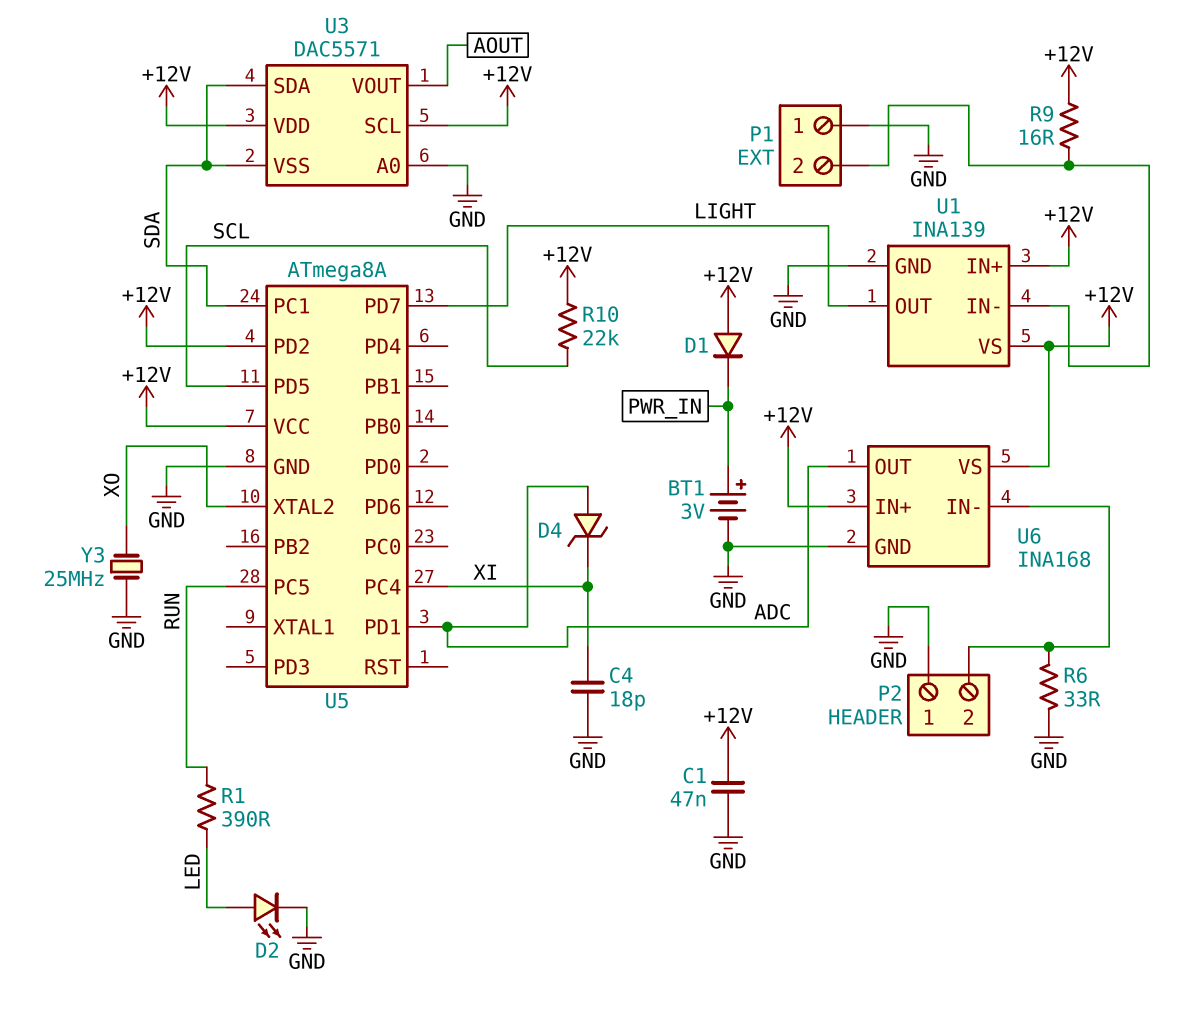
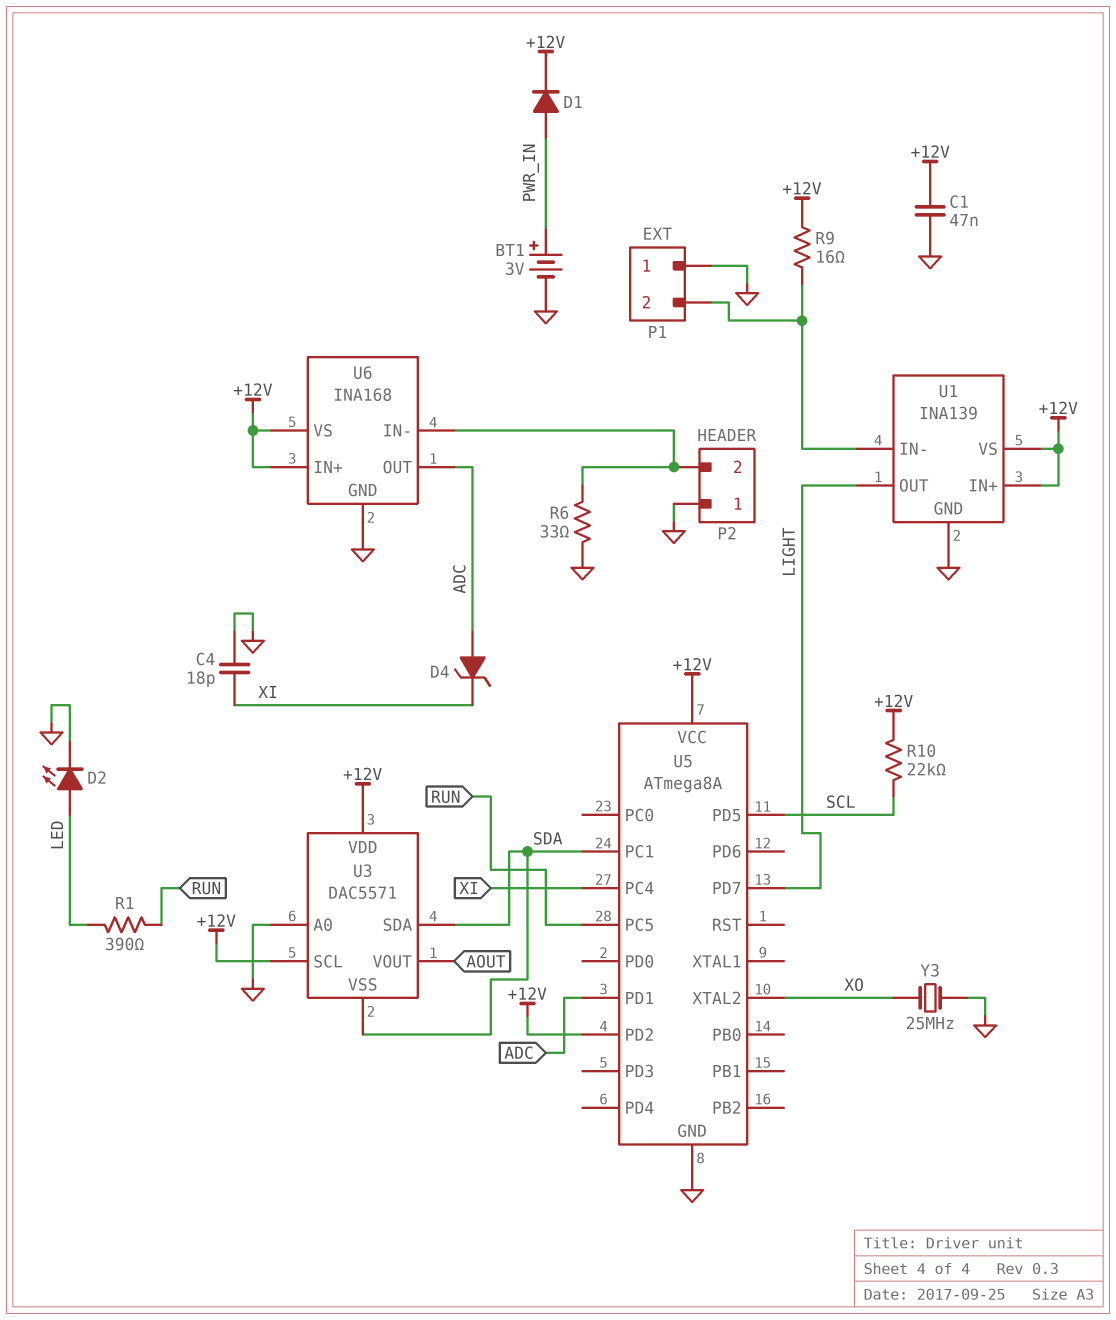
D1: diode (A +12V, K PWR_IN) -> diode (A PWR_IN, K +12V)

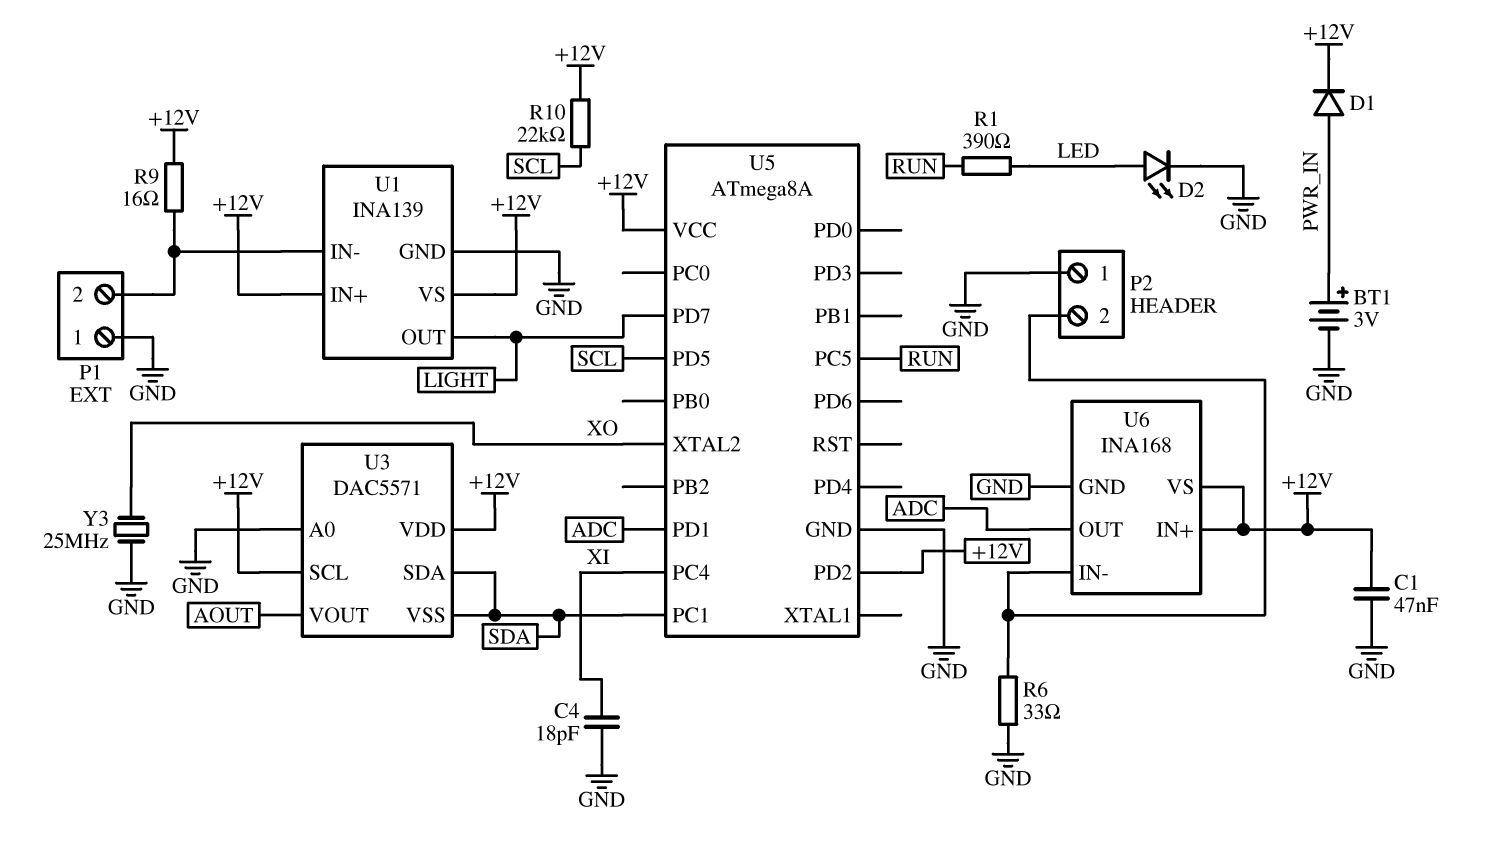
D4: zener (A ADC, K XI) -> none

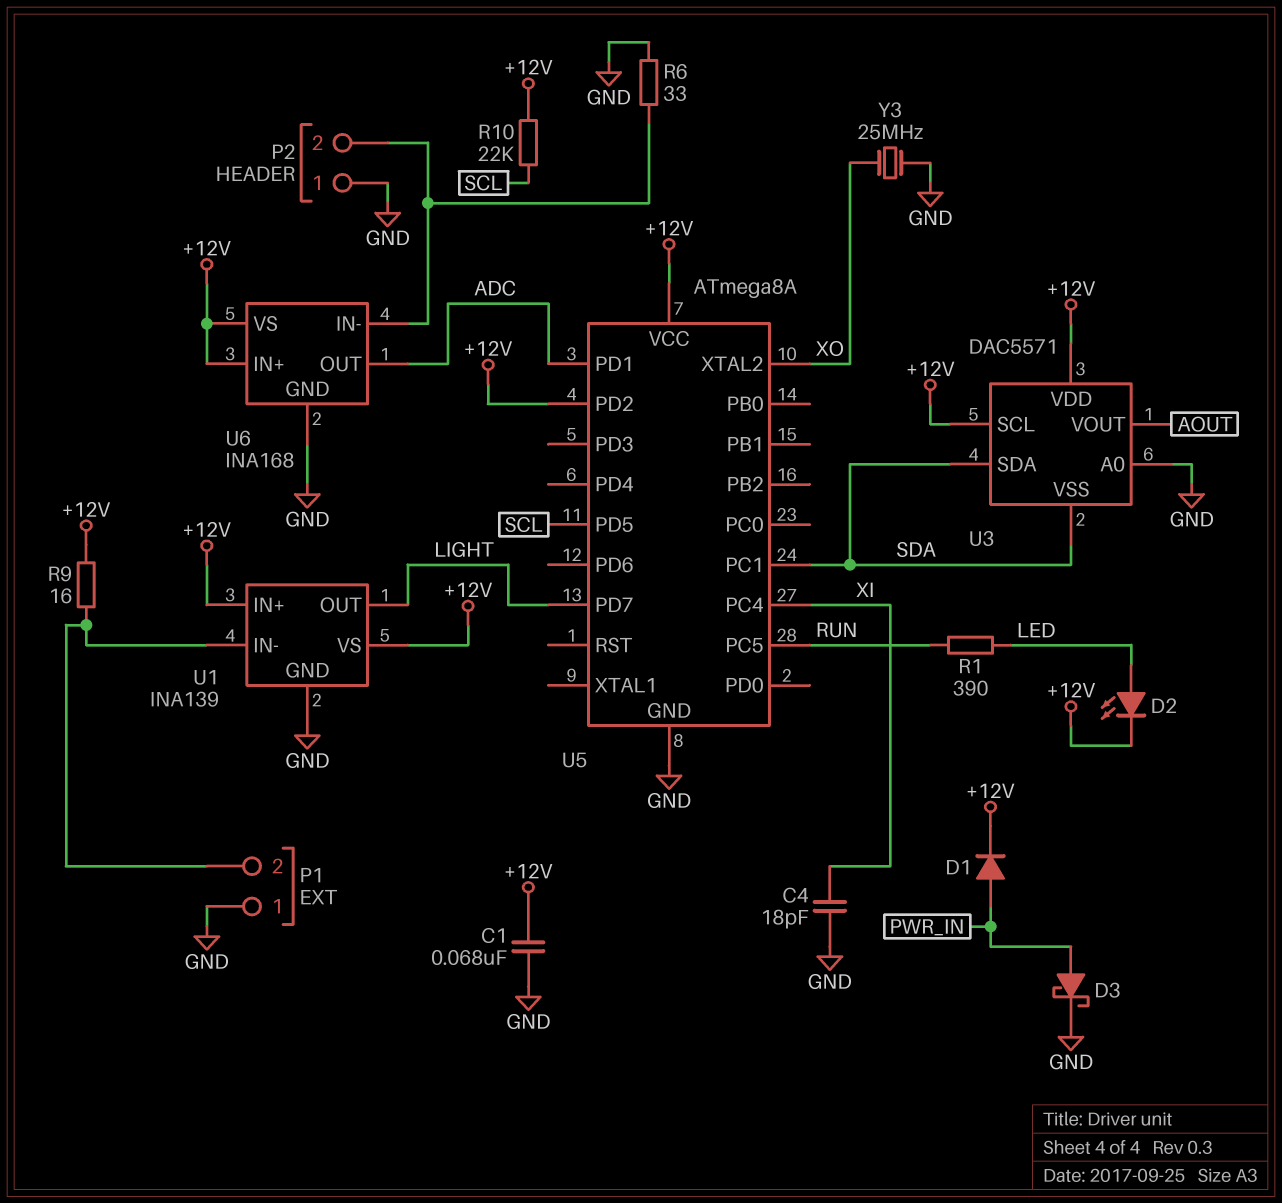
BT1: 3V (plus PWR_IN, minus GND) -> none
C1: 47nF (+12V, GND) -> 68nF (+12V, GND)
D2: LED (A LED, K GND) -> LED (A LED, K +12V)
D3: none -> schottky (A PWR_IN, K GND)

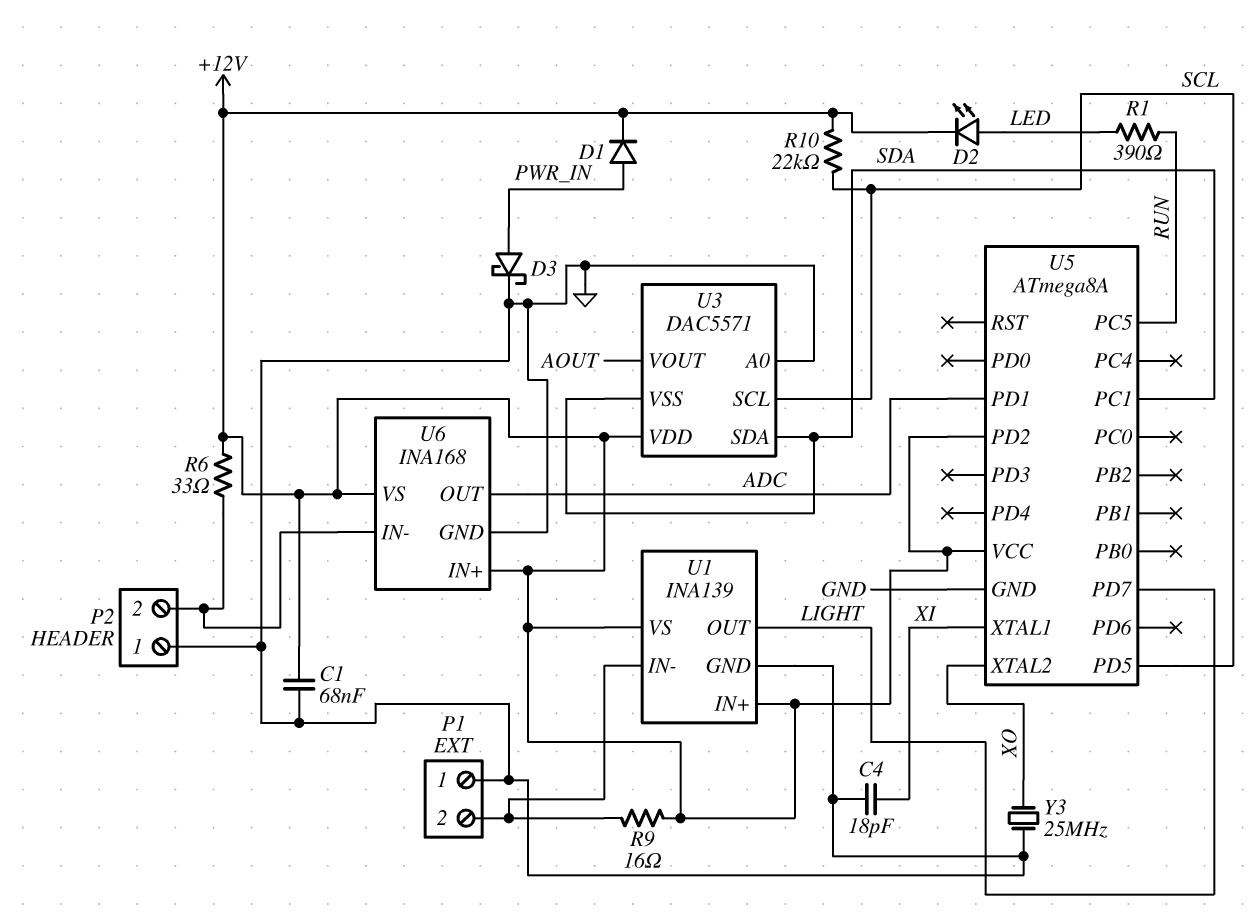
R6: 33 (GND, P2/2) -> 33 (+12V, P2/2)
U3 pin SCL: +12V -> SCL
U5 pin PC4: XI -> none
U5 pin XTAL1: none -> XI

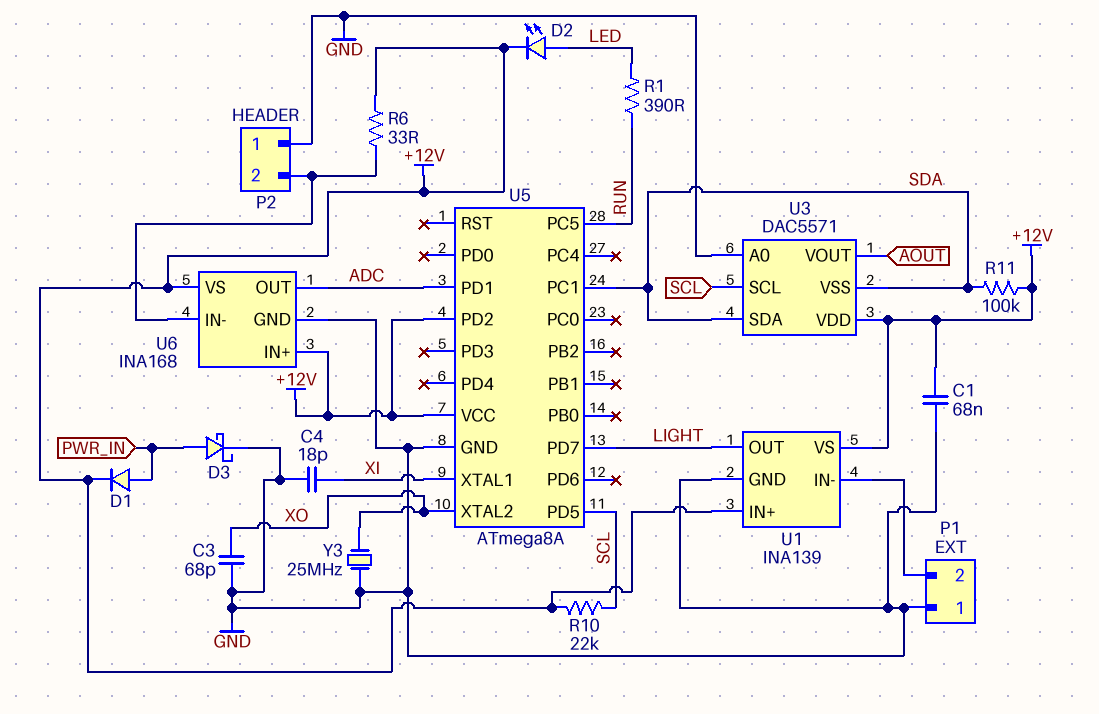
C3: none -> 68pF (GND, XO)
R9: 16 (+12V, P1/2) -> none
R11: none -> 100k (+12V, SDA)

